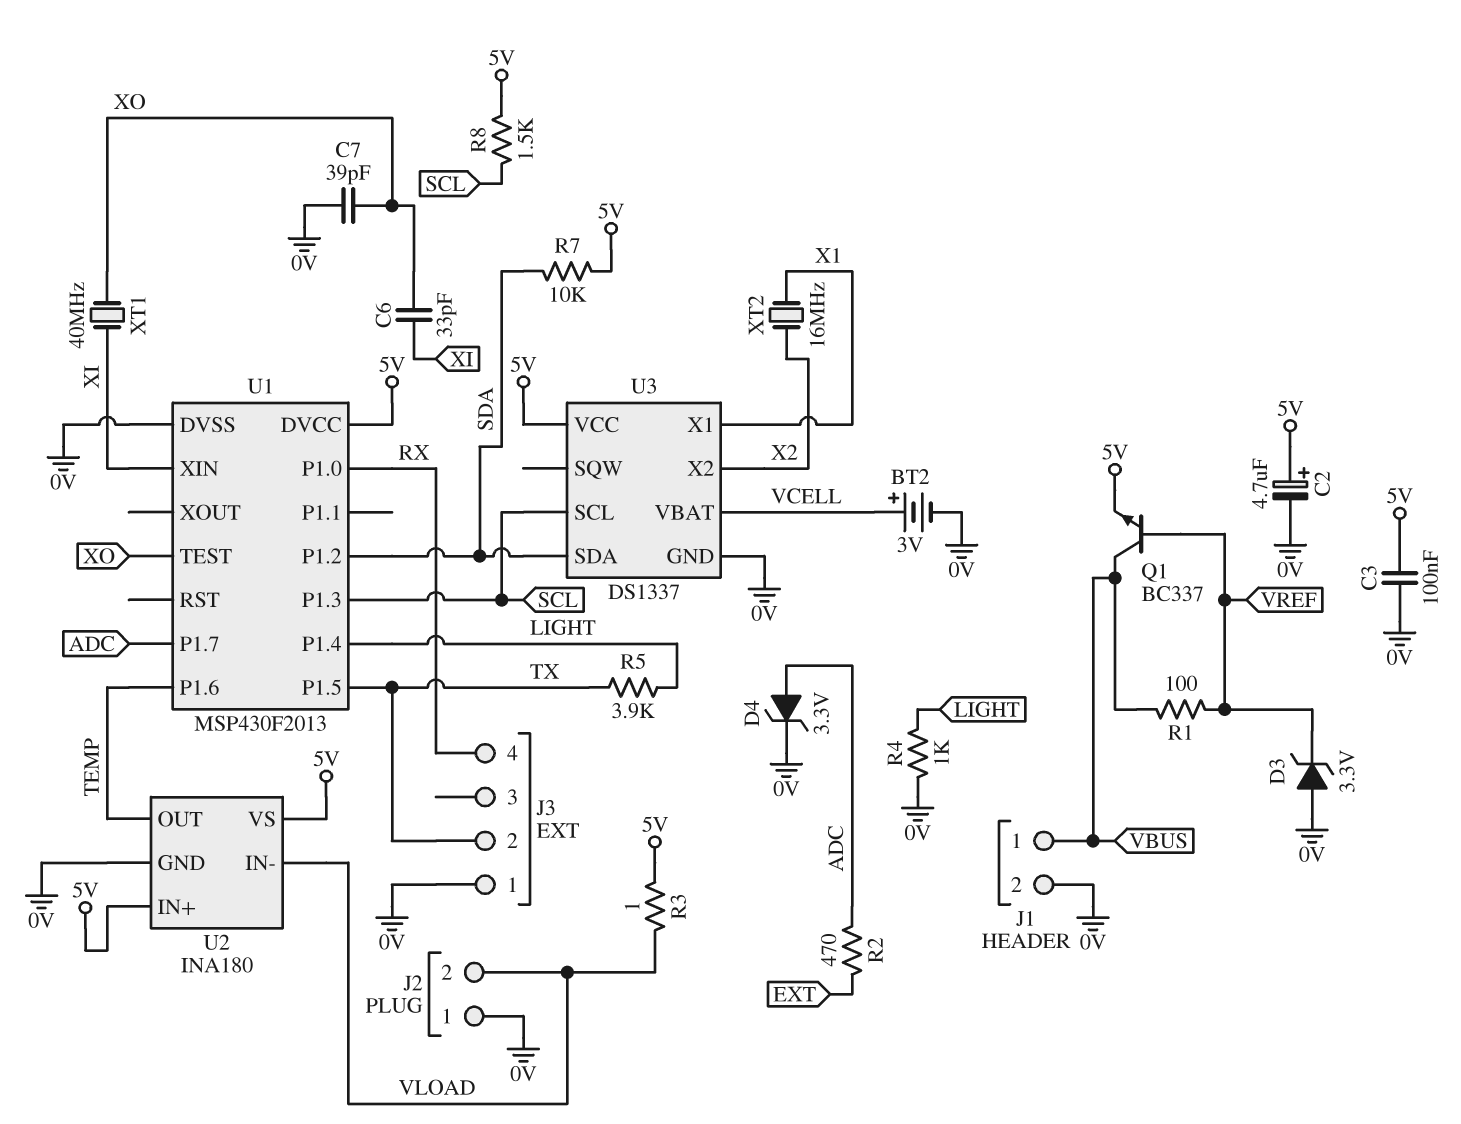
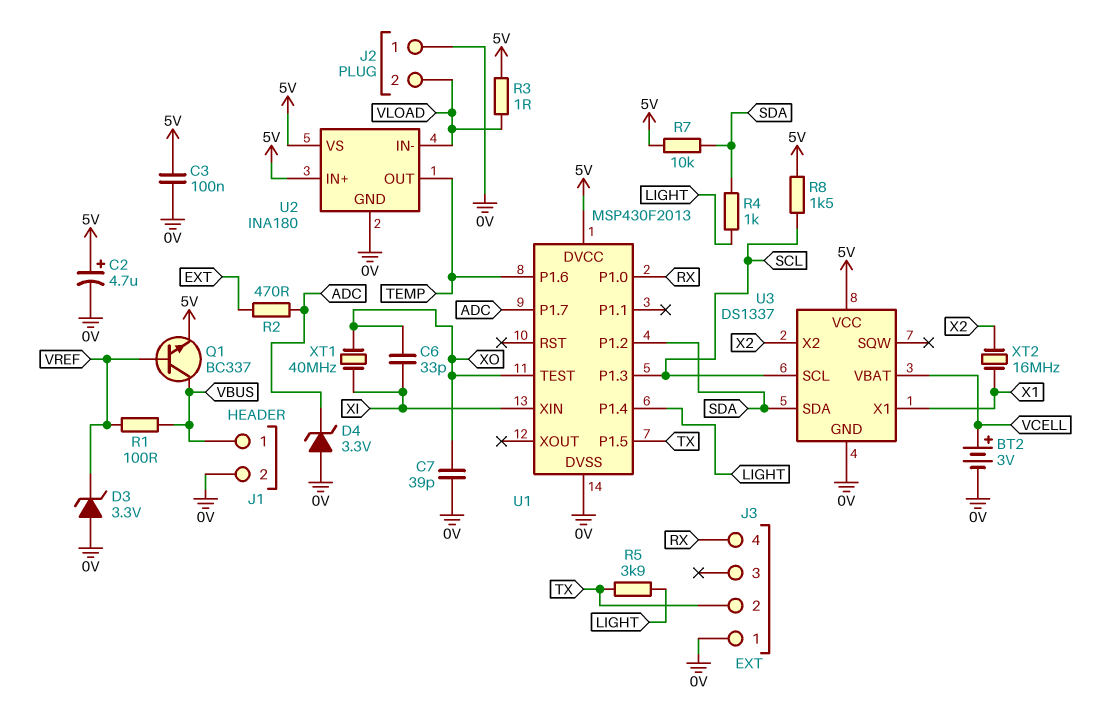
D4: zener 3.3V (A ADC, K 0V) -> zener 3.3V (A 0V, K ADC)
R4: 1k (0V, LIGHT) -> 1k (LIGHT, SDA)

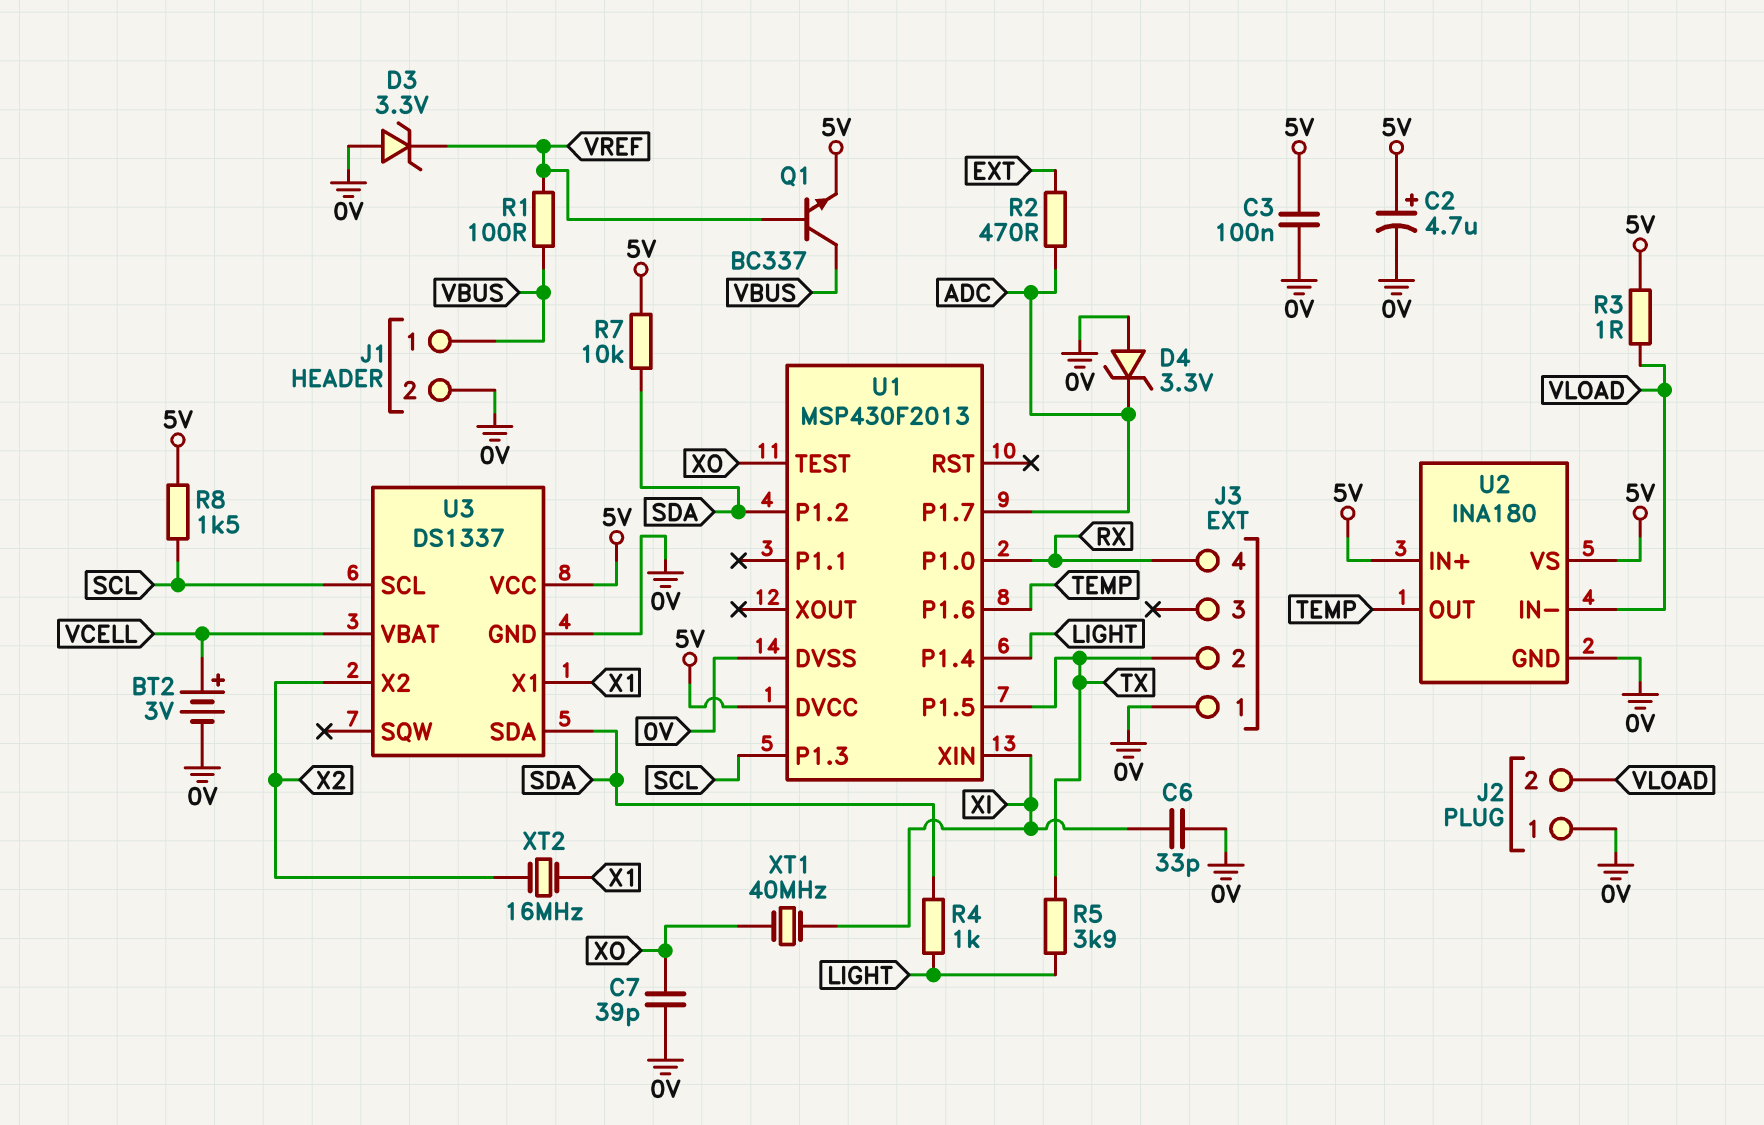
C6: 33pF (XI, XO) -> 33pF (0V, XI)

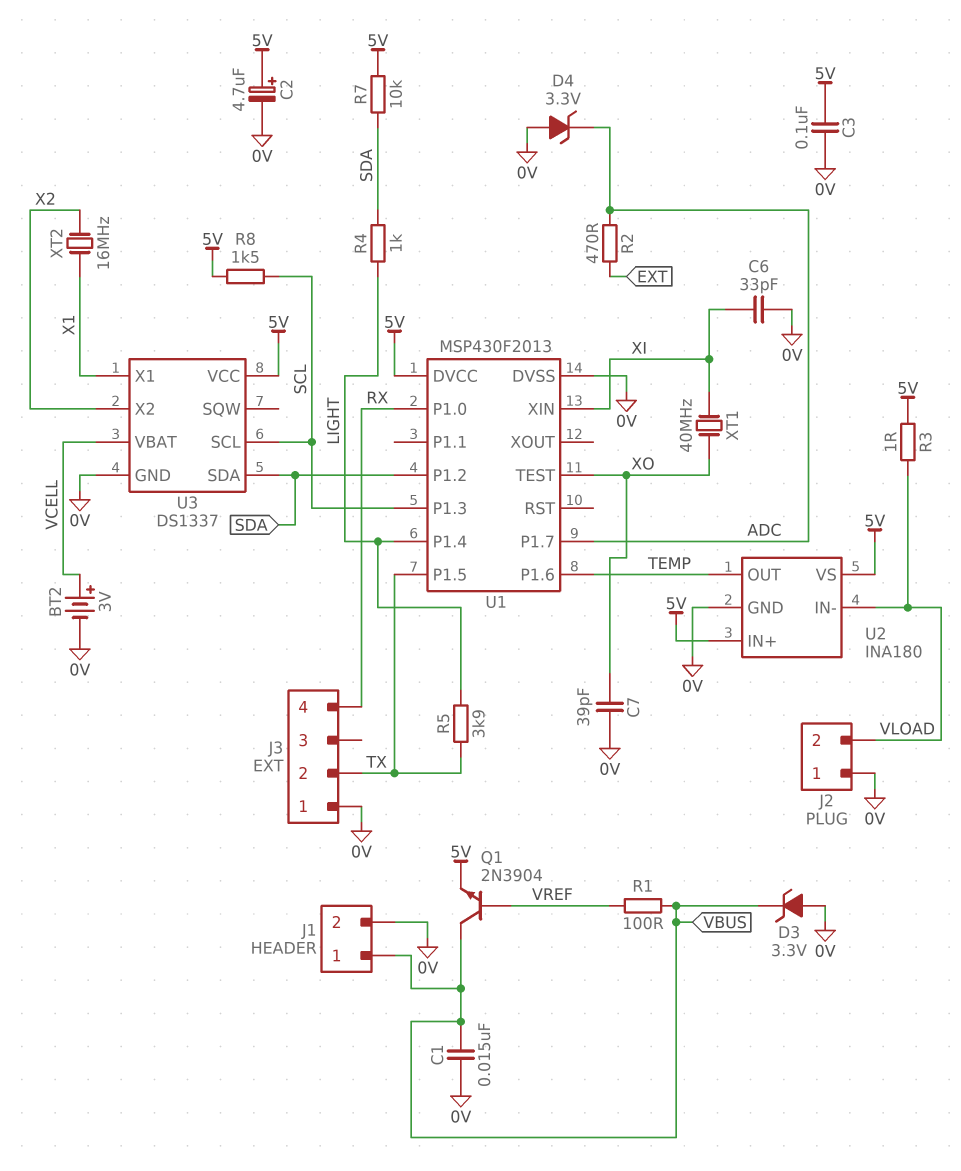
C1: none -> 15nF (0V, VBUS)
D3: zener 3.3V (A 0V, K VREF) -> zener 3.3V (A 0V, K VBUS)
Q1: NPN BC337 (B VREF, C VBUS, E 5V) -> NPN 2N3904 (B VREF, C VBUS, E 5V)

